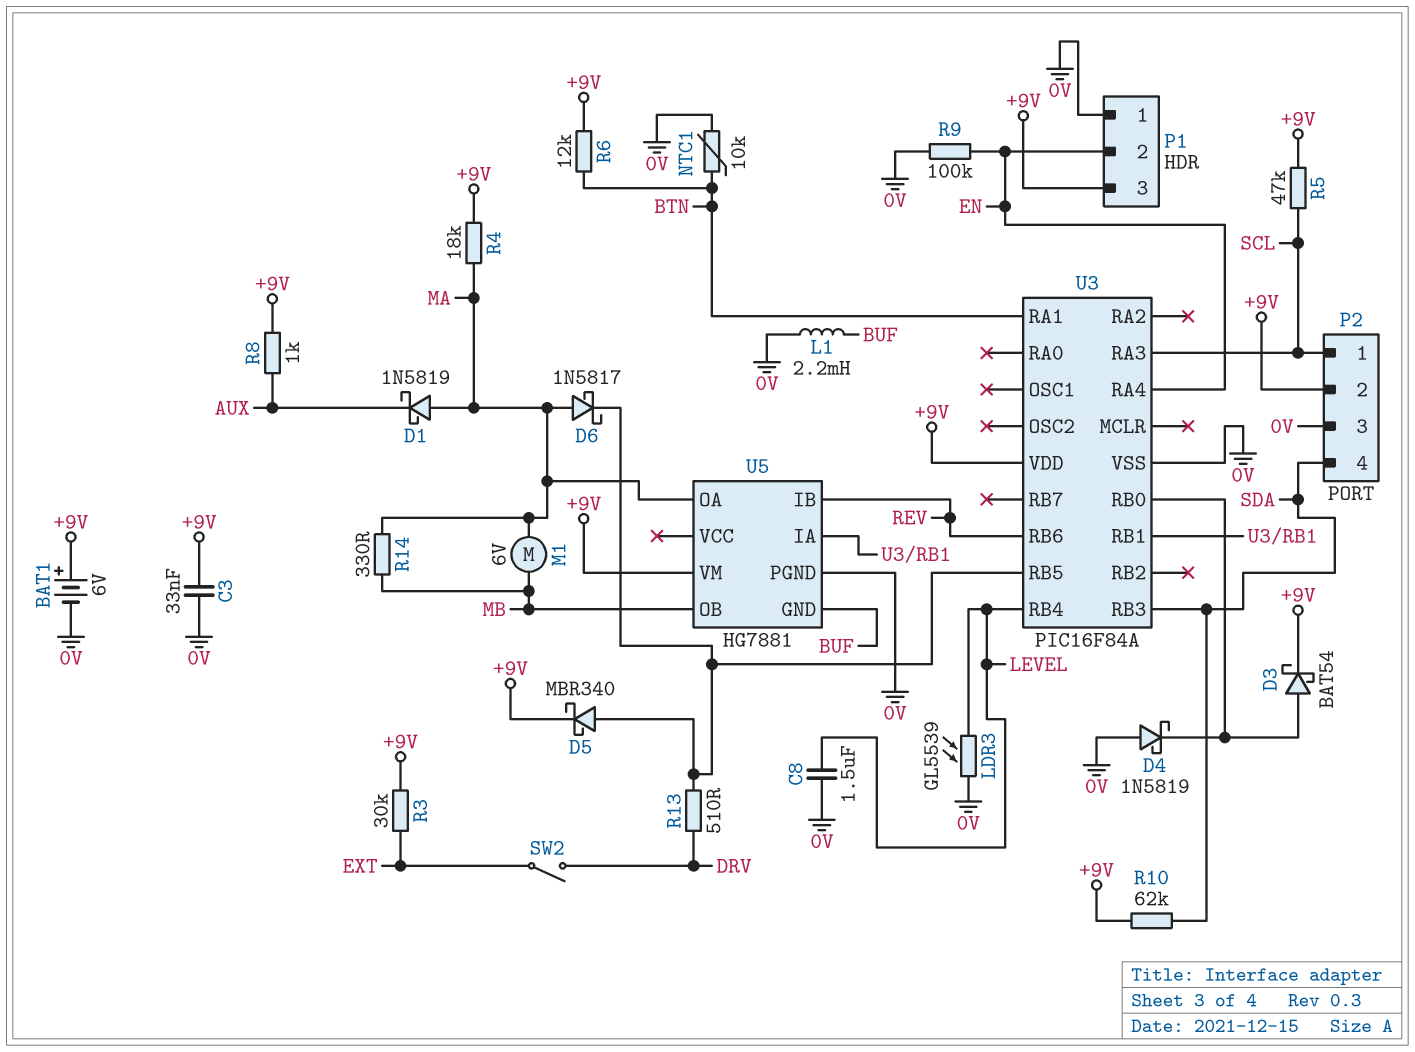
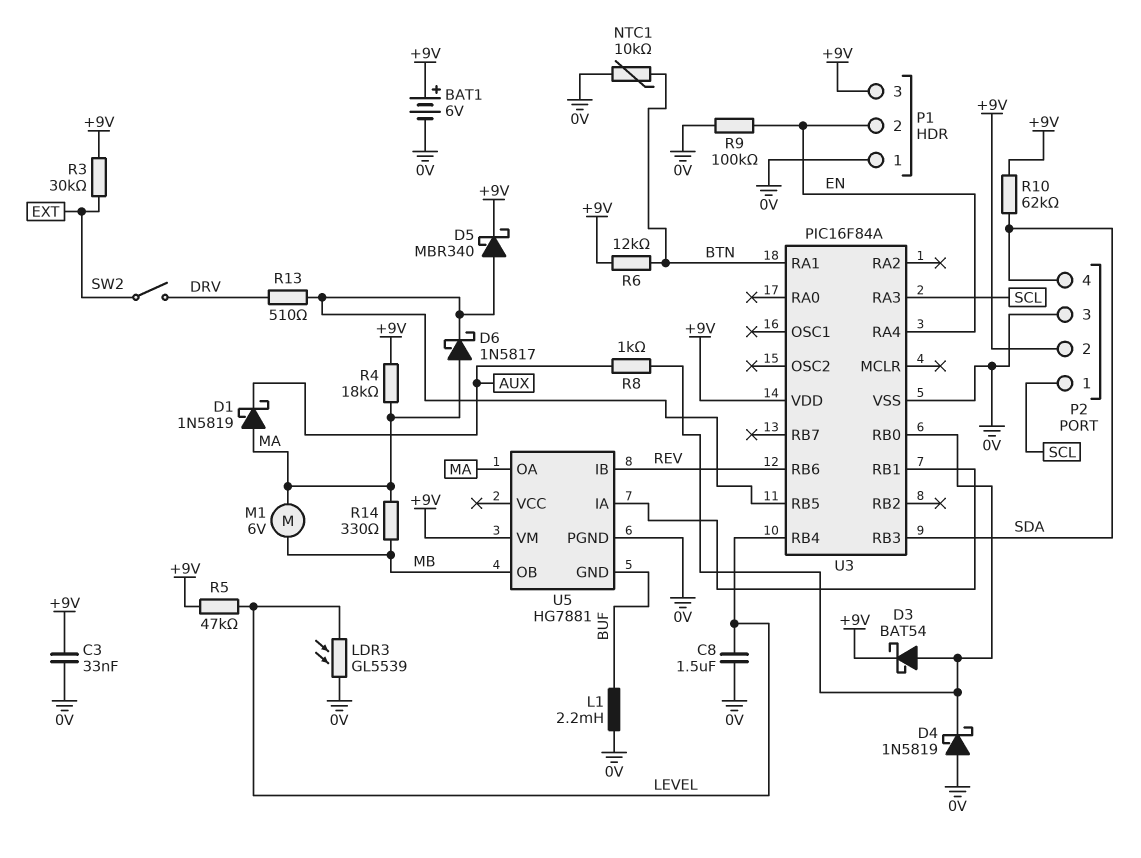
R5: 47k (+9V, SCL) -> 47k (+9V, LEVEL)
R8: 1k (+9V, AUX) -> 1k (AUX, U3/RB0)

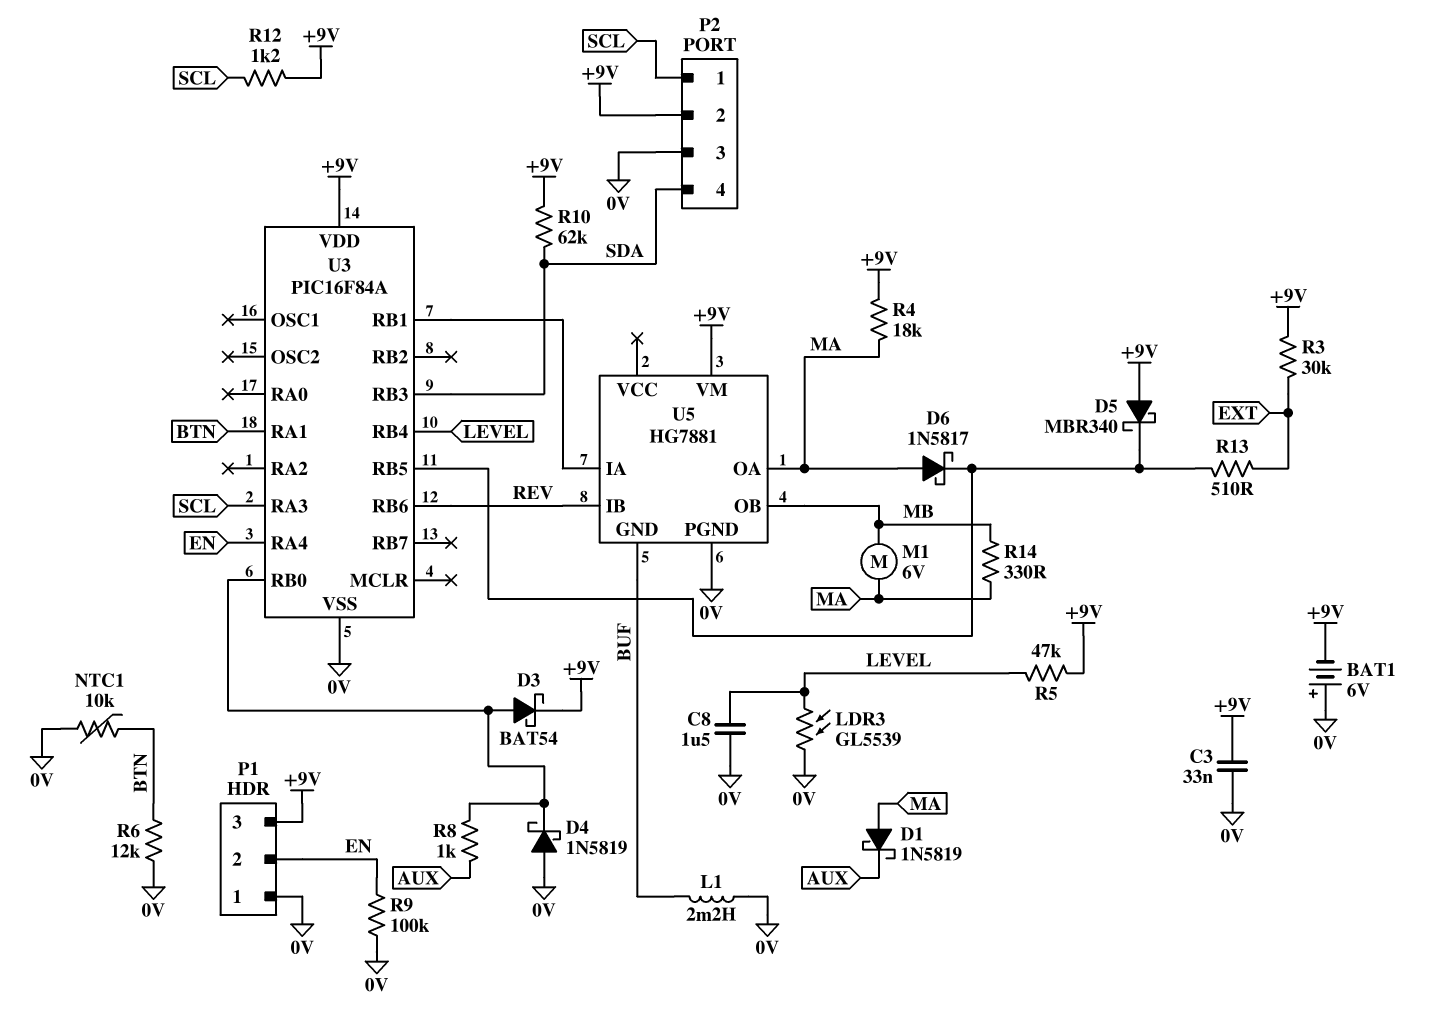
BAT1: 6V (plus +9V, minus 0V) -> 6V (plus 0V, minus +9V)
D5: schottky MBR340 (A U3/RB5, K +9V) -> schottky MBR340 (A +9V, K U3/RB5)
R6: 12k (+9V, BTN) -> 12k (0V, BTN)
R12: none -> 1.2k (+9V, SCL)
R13: 510 (DRV, U3/RB5) -> 510 (EXT, U3/RB5)
SW2: switch (DRV, EXT) -> none

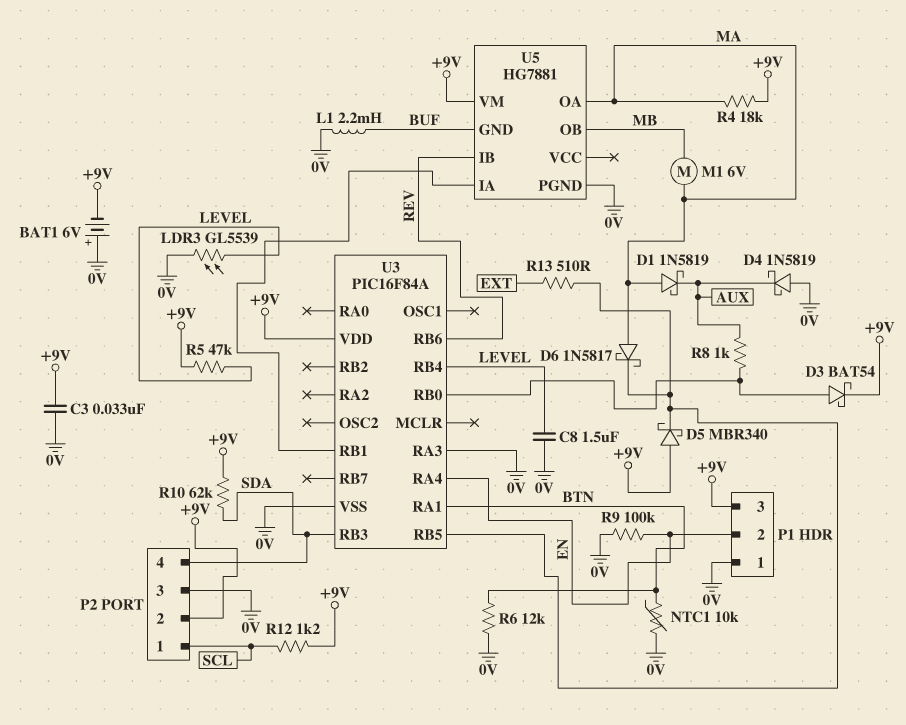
D4: schottky 1N5819 (A 0V, K U3/RB0) -> schottky 1N5819 (A 0V, K AUX)
R3: 30k (+9V, EXT) -> none
R14: 330 (MA, MB) -> none
U3 pin RA3: SCL -> 0V

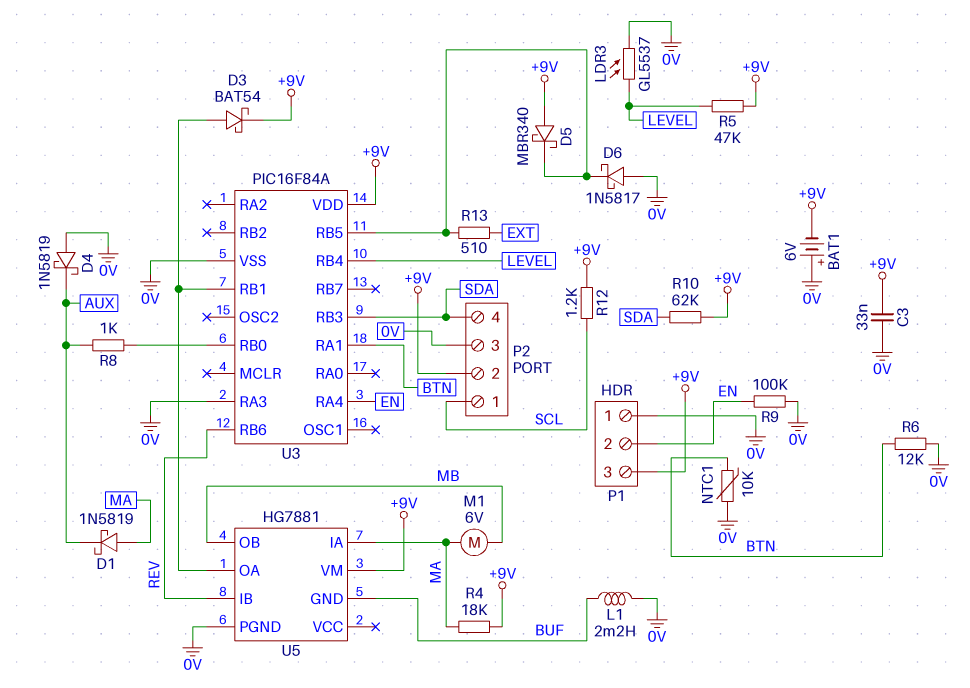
C8: 1.5uF (0V, LEVEL) -> none
D3: schottky BAT54 (A U3/RB0, K +9V) -> schottky BAT54 (A U3/RB1, K +9V)
D6: schottky 1N5817 (A MA, K U3/RB5) -> schottky 1N5817 (A 0V, K U3/RB5)
LDR3: GL5539 (0V, LEVEL) -> GL5537 (0V, LEVEL)
U5 pin IA: U3/RB1 -> MA
U5 pin OA: MA -> U3/RB1

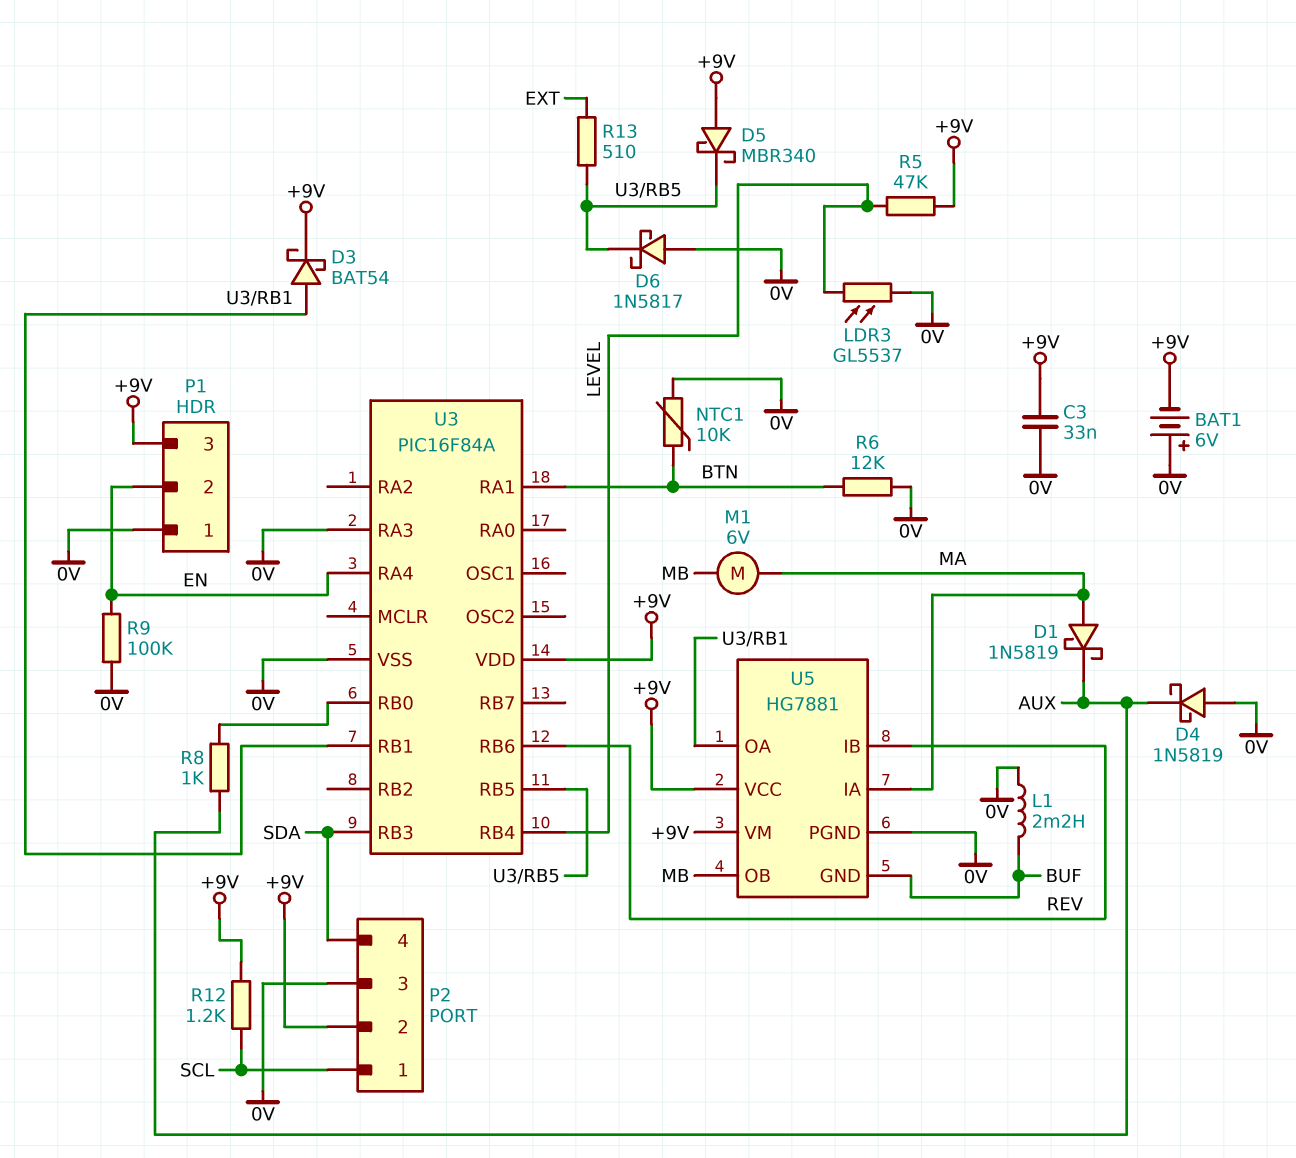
R4: 18k (+9V, MA) -> none
R10: 62k (+9V, SDA) -> none
U5 pin VCC: none -> +9V

